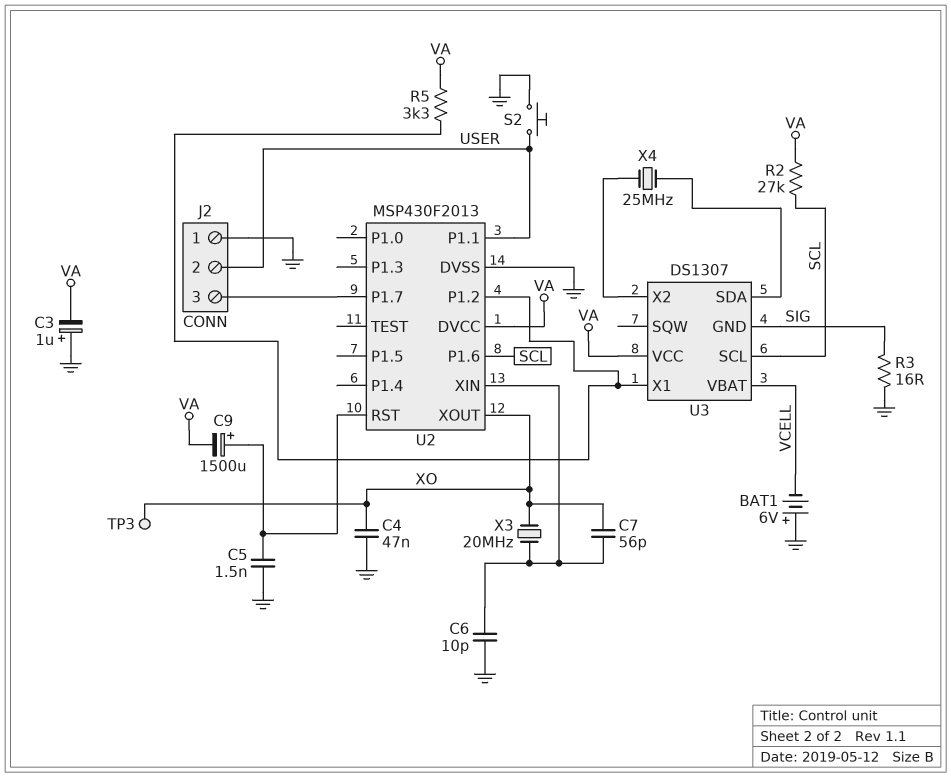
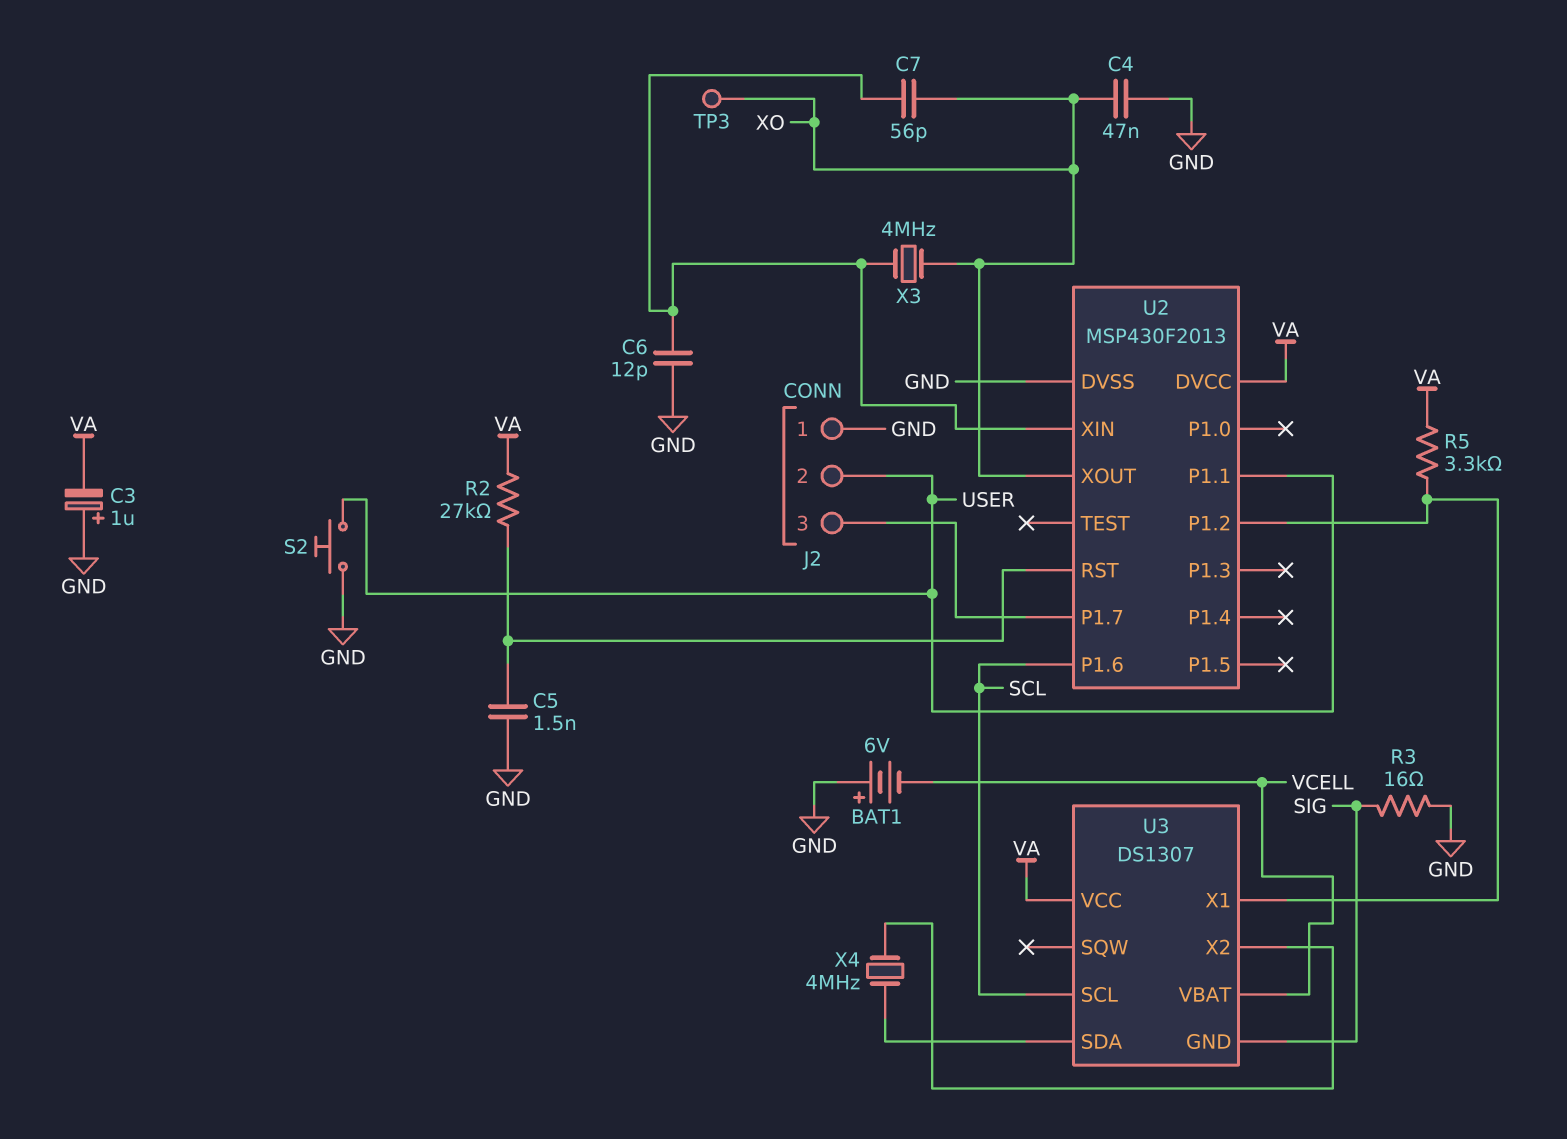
C6: 10pF (GND, U2/XIN) -> 12pF (GND, U2/XIN)
C9: 1500uF (plus U2/RST, minus VA) -> none
R2: 27k (SCL, VA) -> 27k (U2/RST, VA)
X3: 20MHz (U2/XIN, XO) -> 4MHz (U2/XIN, XO)
X4: 25MHz (U3/SDA, U3/X2) -> 4MHz (U3/SDA, U3/X2)

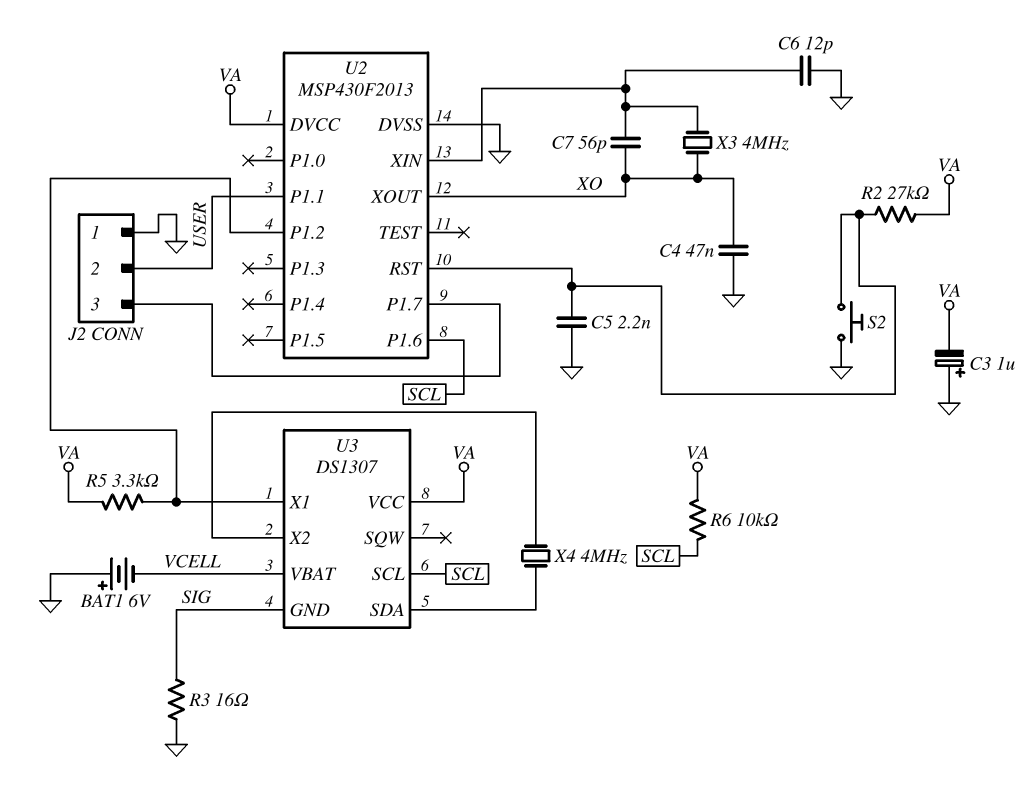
C5: 1.5nF (GND, U2/RST) -> 2.2nF (GND, U2/RST)
R6: none -> 10k (SCL, VA)
S2: button (GND, USER) -> button (GND, U2/RST)
TP3: test point (XO) -> none

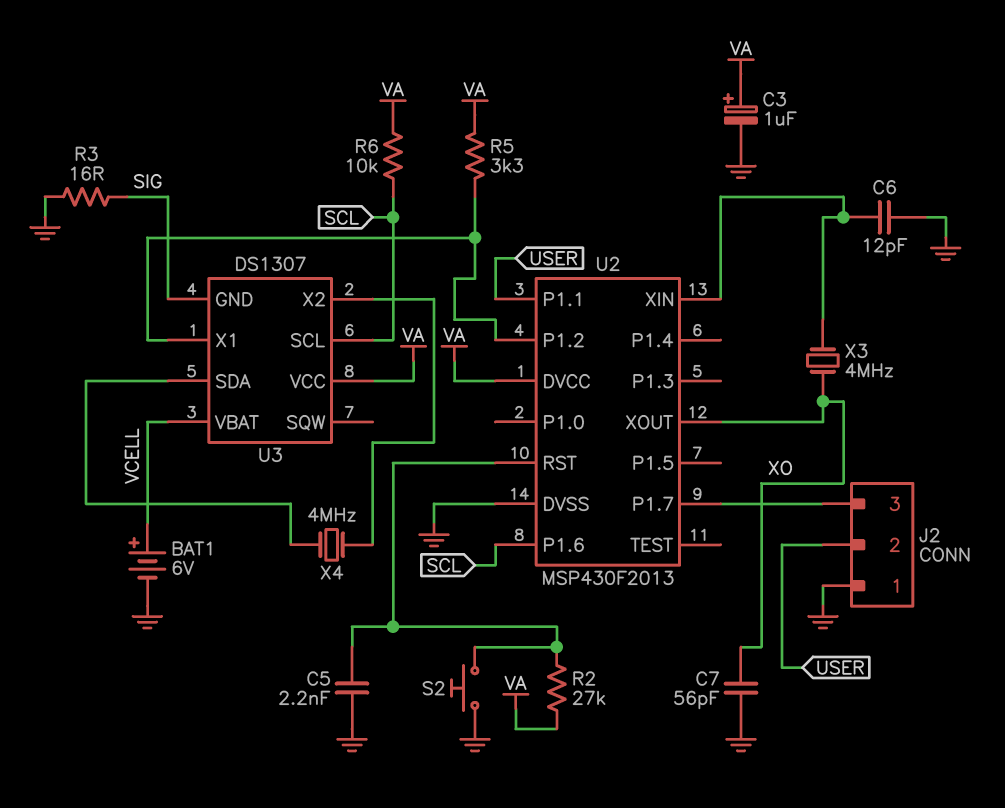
BAT1: 6V (plus GND, minus VCELL) -> 6V (plus VCELL, minus GND)
C3: 1uF (plus GND, minus VA) -> 1uF (plus VA, minus GND)
C4: 47nF (GND, XO) -> none
C7: 56pF (U2/XIN, XO) -> 56pF (GND, XO)

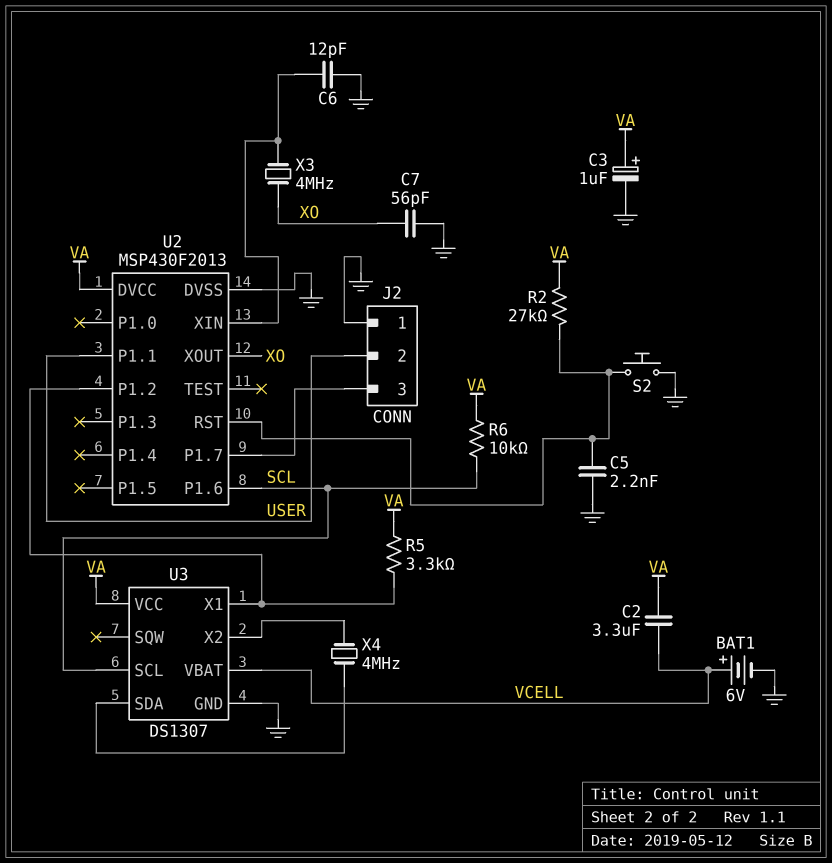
C2: none -> 3.3uF (VA, VCELL)
R3: 16 (GND, SIG) -> none
U3 pin GND: SIG -> GND

